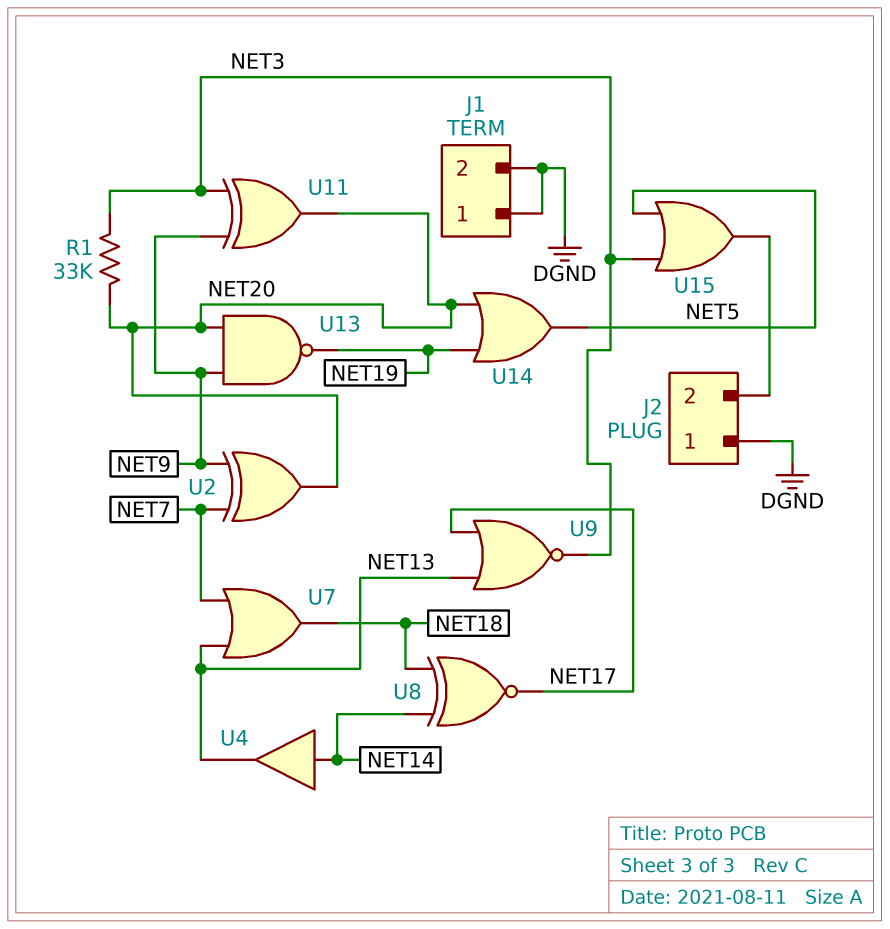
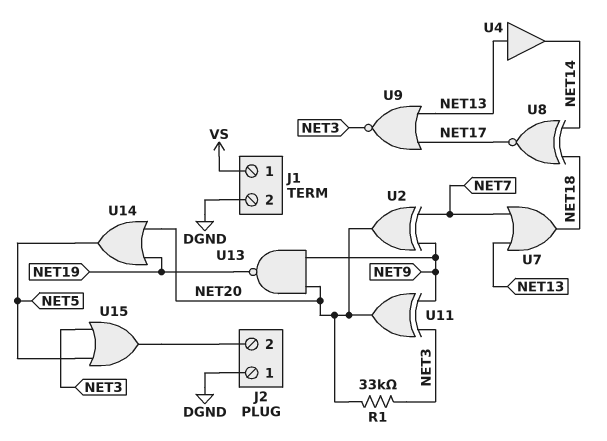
J1 pin 1: DGND -> VS
U4: buffer (in NET14, out NET13) -> buffer (in NET13, out NET14)

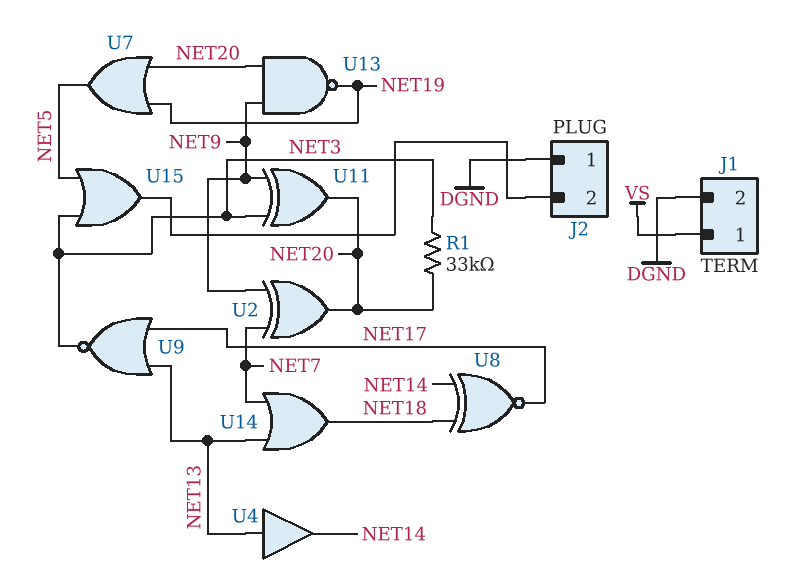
U7: OR (in NET7, in NET13, out NET18) -> OR (in NET19, in NET20, out NET5)
U14: OR (in NET19, in NET20, out NET5) -> OR (in NET7, in NET13, out NET18)

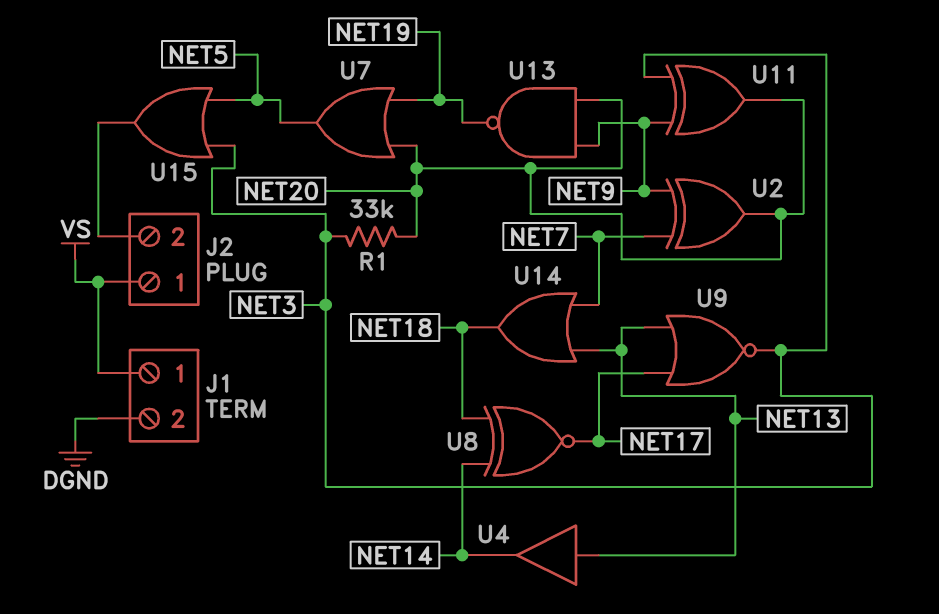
J2 pin 1: DGND -> VS

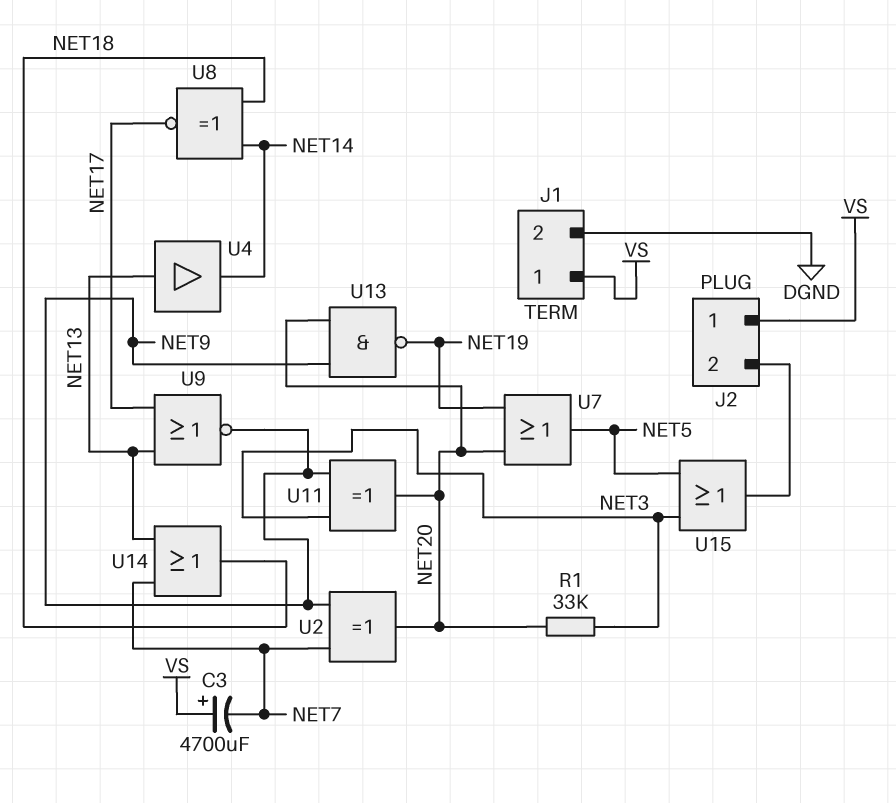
C3: none -> 4700uF (plus VS, minus NET7)
U9: NOR (in NET13, in NET17, out NET3) -> NOR (in NET13, in NET17, out NET9)

